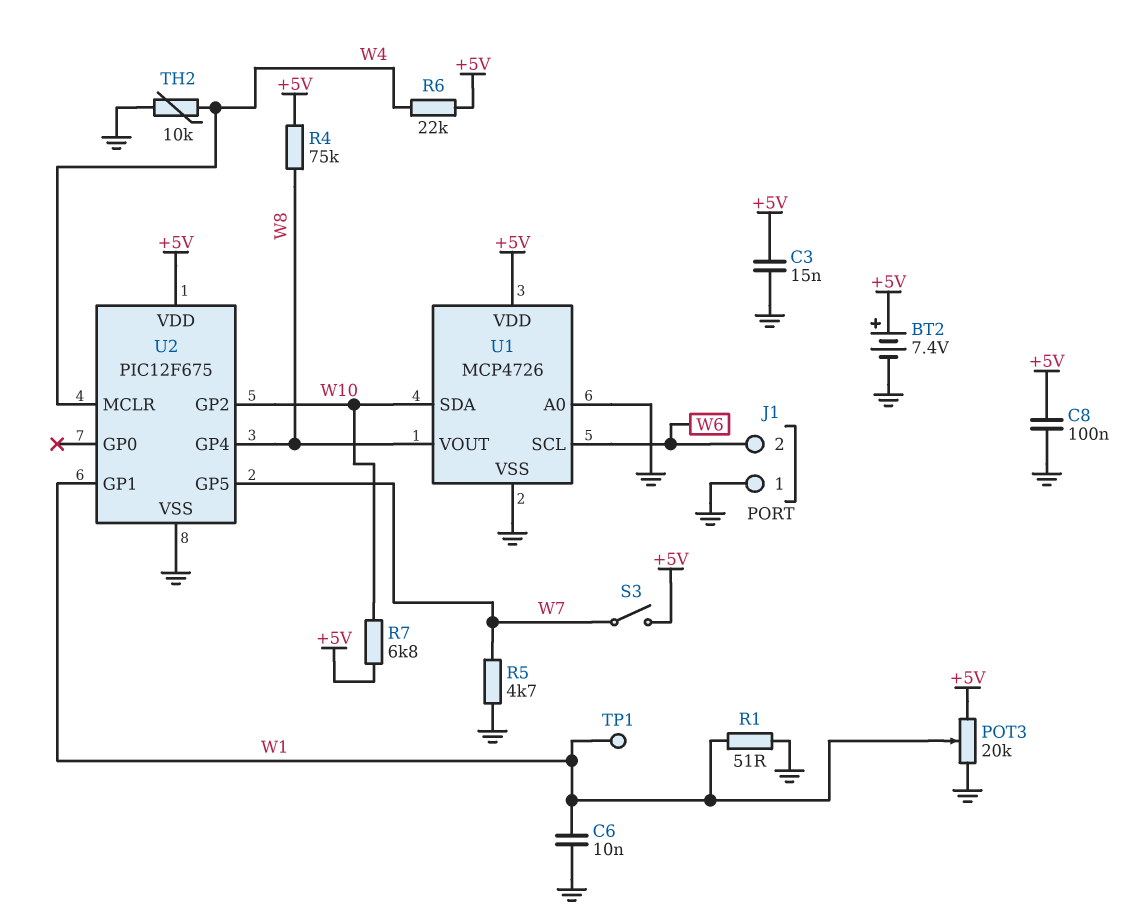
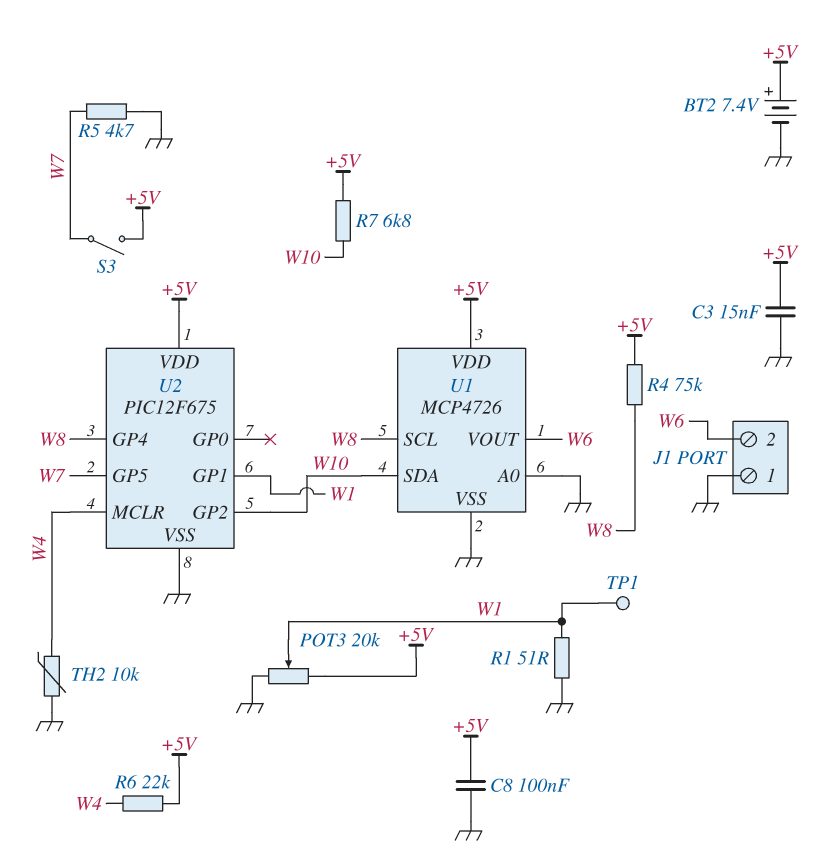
C6: 10nF (GND, W1) -> none
U1 pin SCL: W6 -> W8
U1 pin VOUT: W8 -> W6

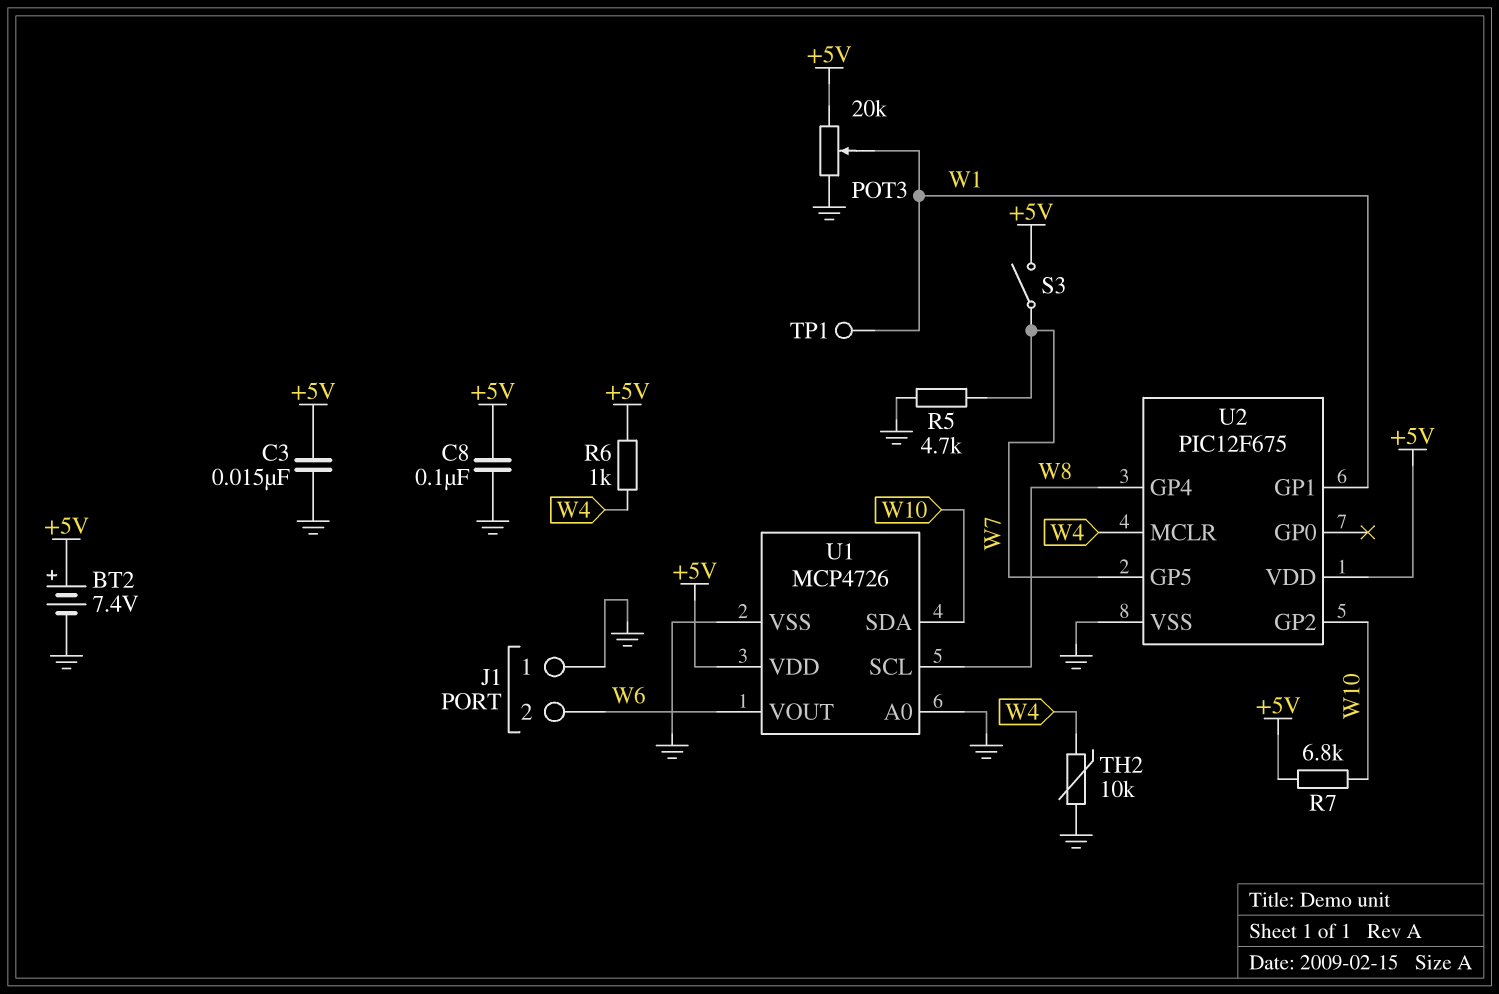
R1: 51 (GND, W1) -> none
R4: 75k (+5V, W8) -> none
R6: 22k (+5V, W4) -> 1k (+5V, W4)

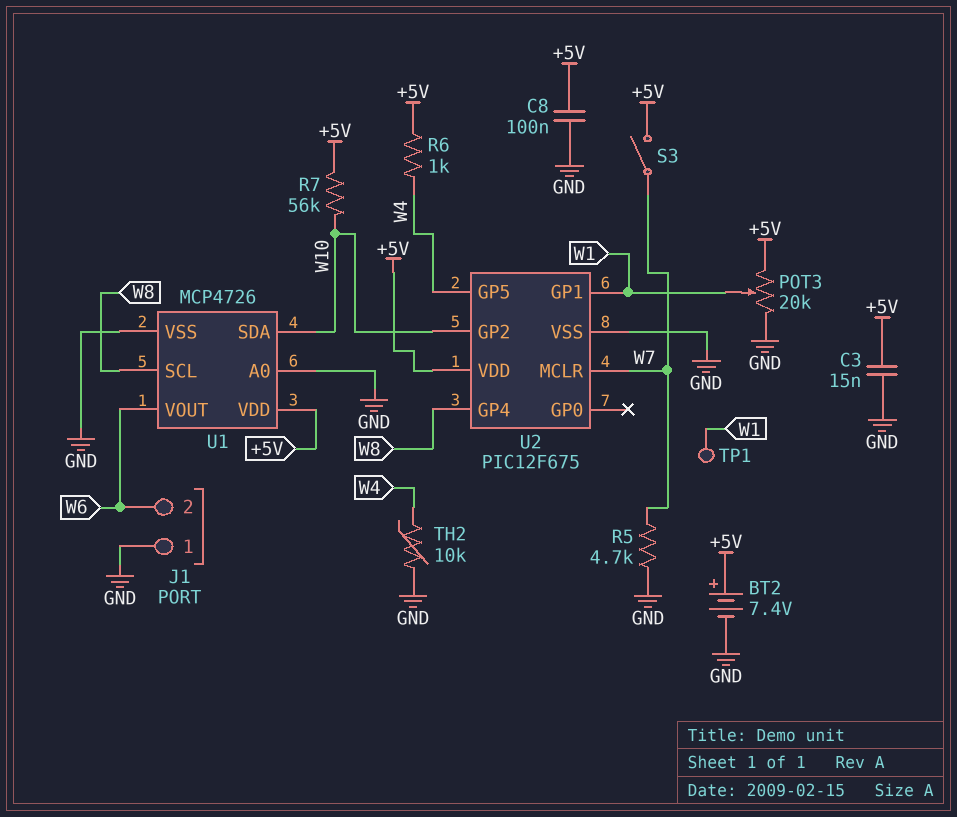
R7: 6.8k (+5V, W10) -> 56k (+5V, W10)
U2 pin GP5: W7 -> W4
U2 pin MCLR: W4 -> W7

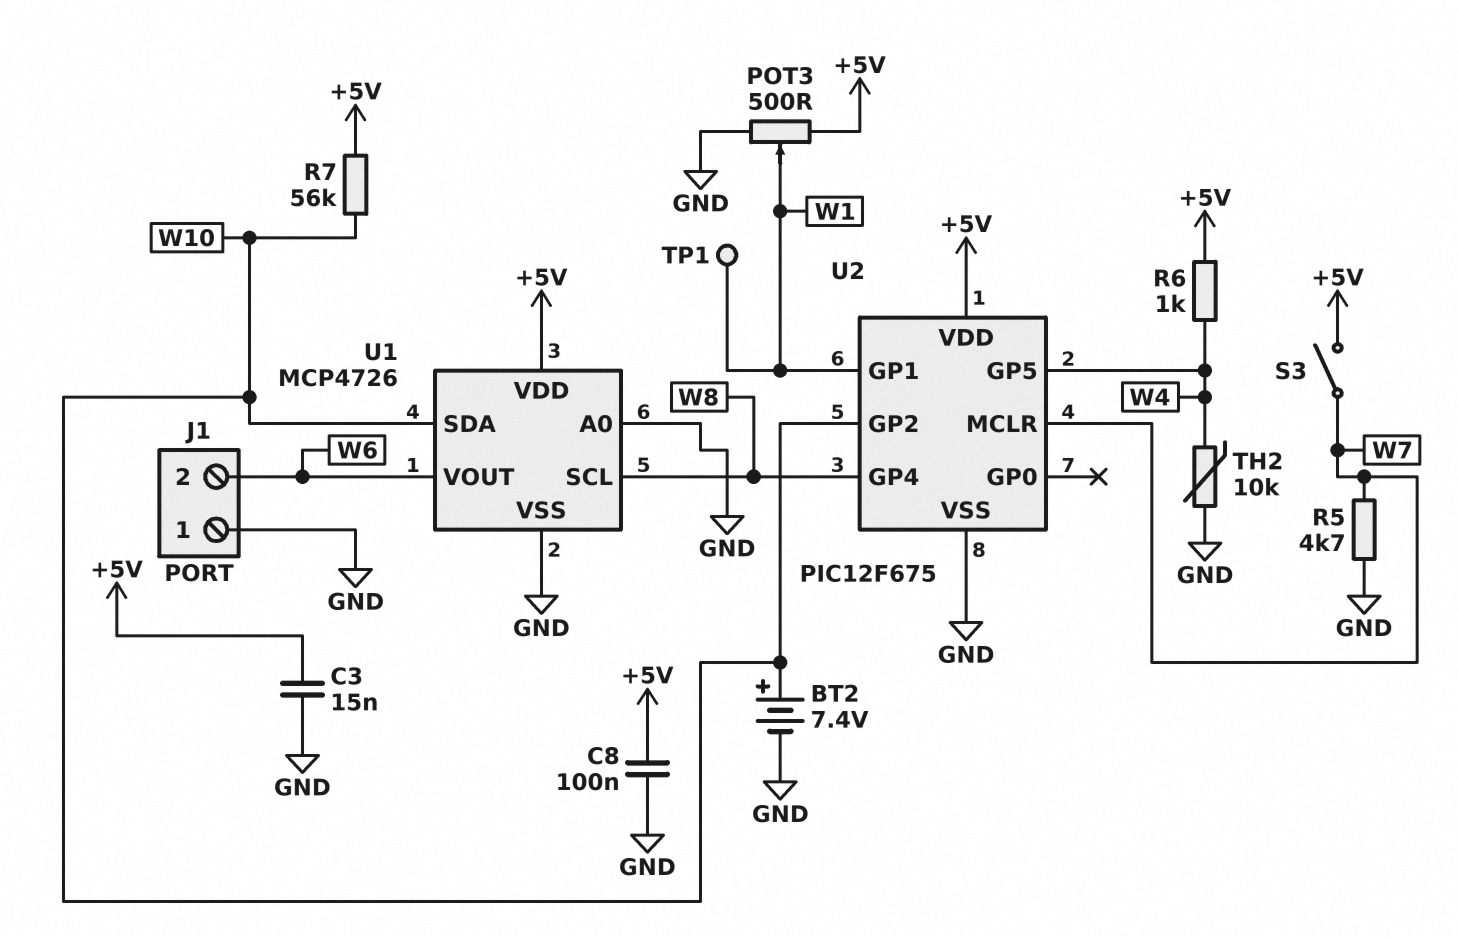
BT2: 7.4V (plus +5V, minus GND) -> 7.4V (plus W10, minus GND)
POT3: 20k (+5V, GND, wiper W1) -> 500 (+5V, GND, wiper W1)

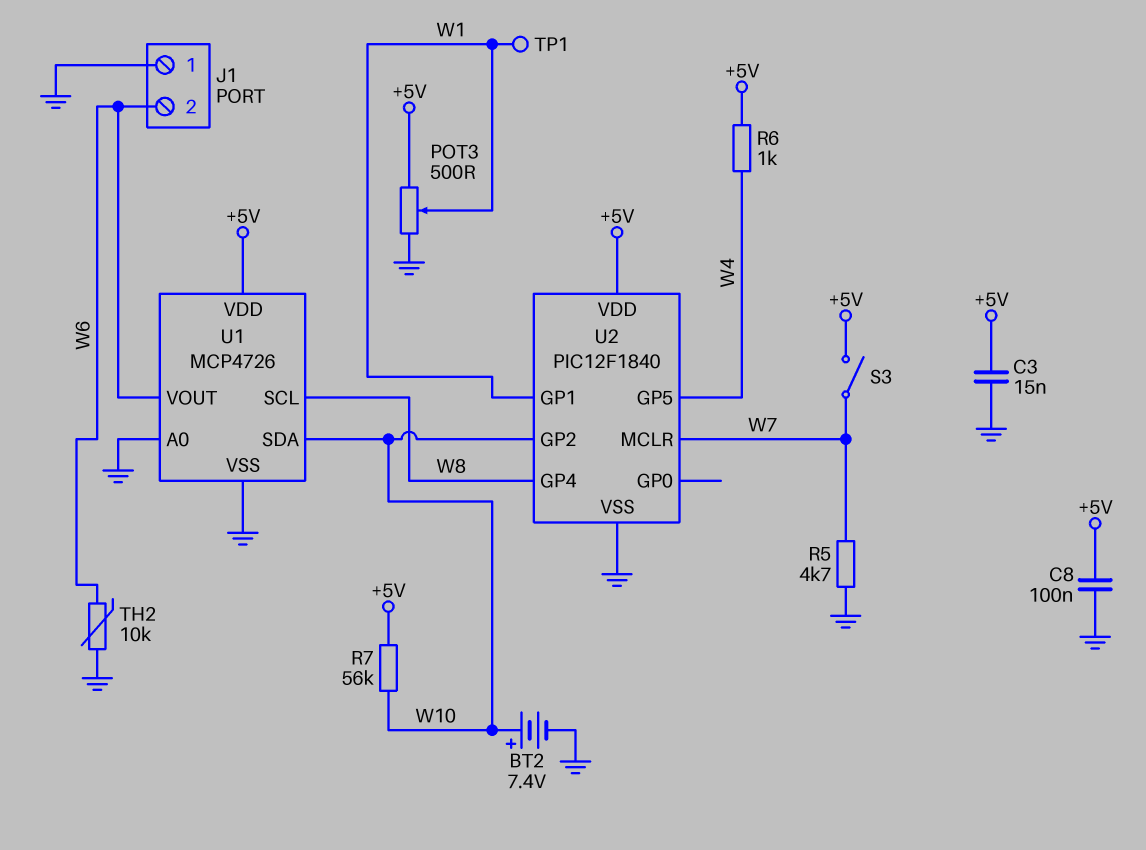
TH2: 10k (GND, W4) -> 10k (GND, W6)
U2: PIC12F675 -> PIC12F1840

